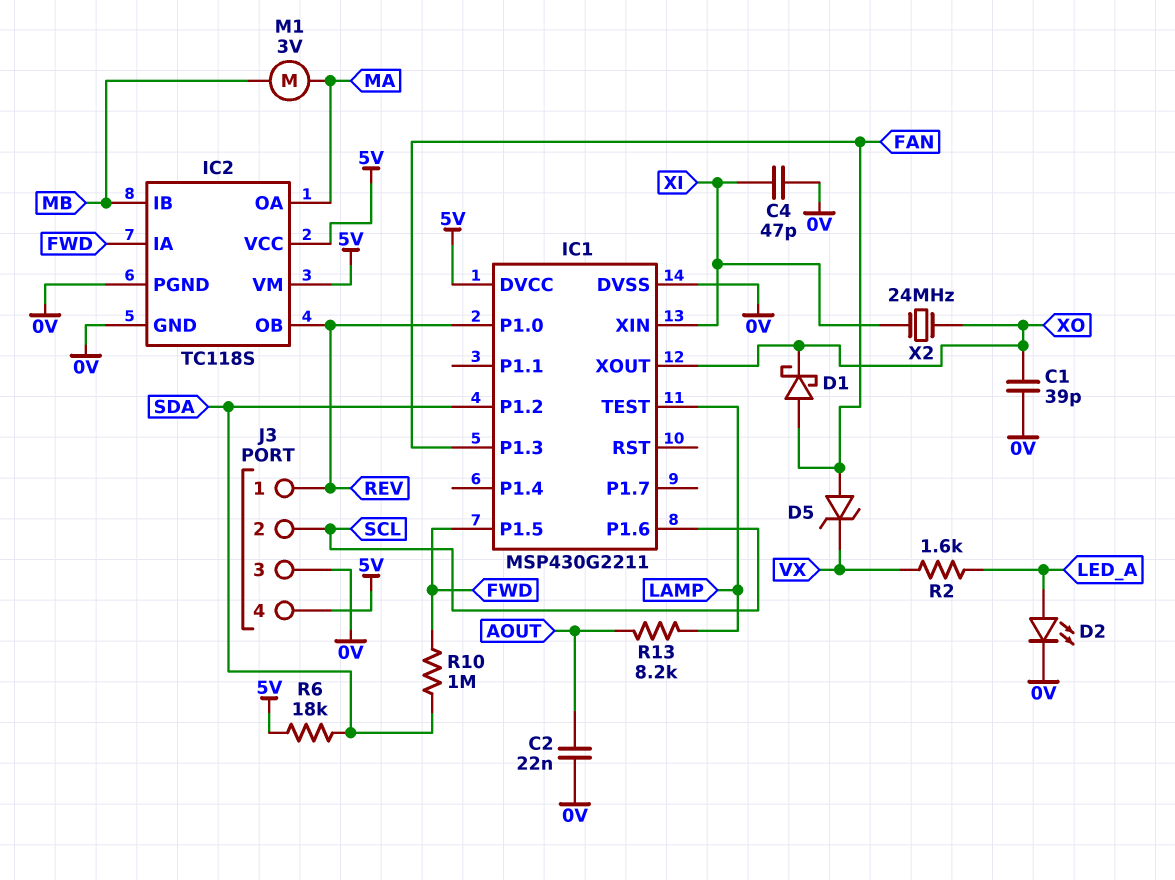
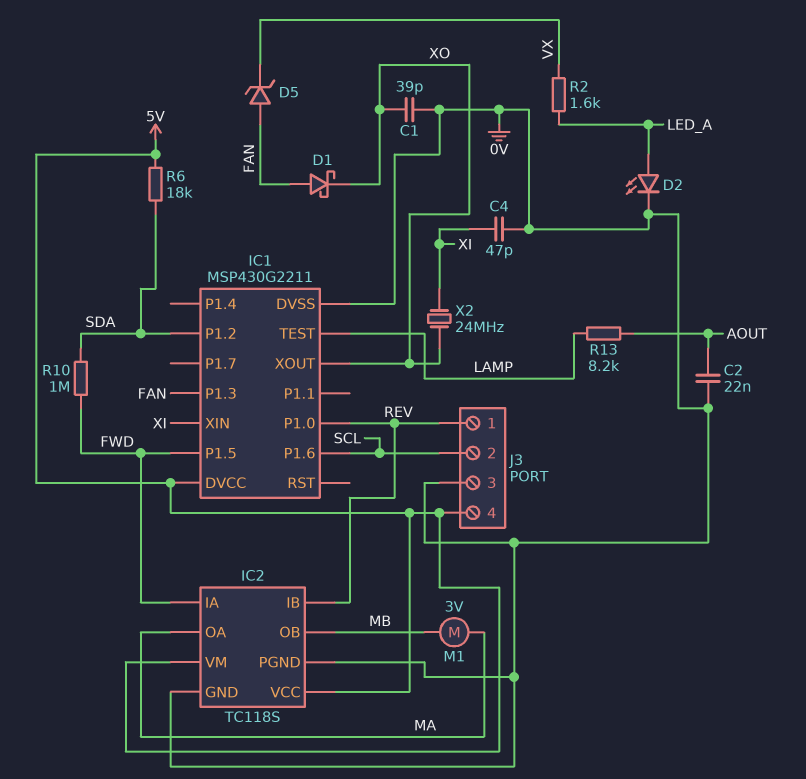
IC2 pin IB: MB -> REV
IC2 pin OB: REV -> MB

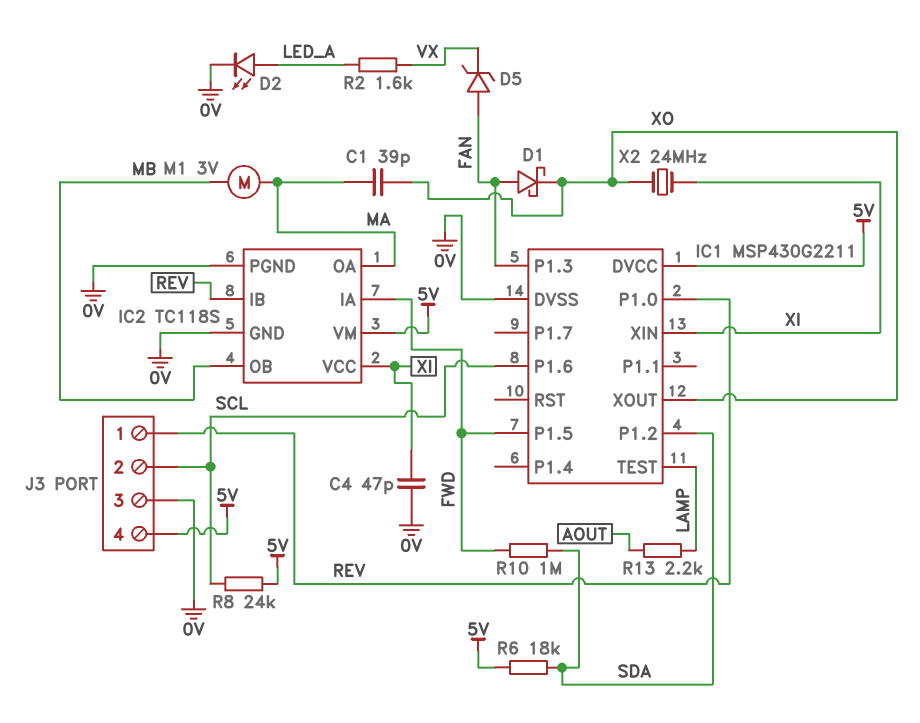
C1: 39pF (0V, XO) -> 39pF (MA, XO)
C2: 22nF (0V, AOUT) -> none
IC2 pin VCC: 5V -> XI
R8: none -> 24k (5V, SCL)
R13: 8.2k (AOUT, LAMP) -> 2.2k (AOUT, LAMP)

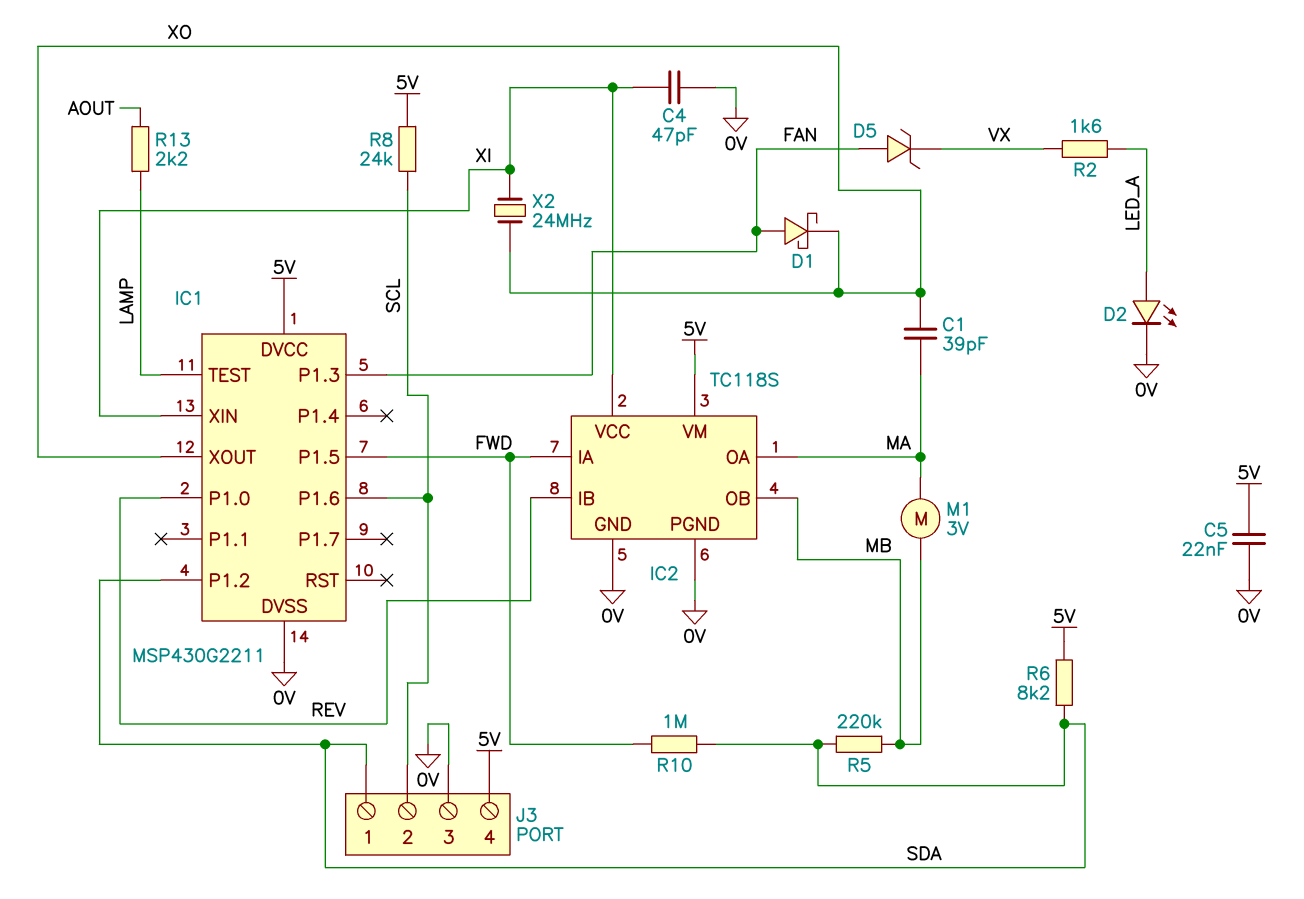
C5: none -> 22nF (0V, 5V)
J3 pin 1: REV -> SDA
R5: none -> 220k (MB, SDA)
R6: 18k (5V, SDA) -> 8.2k (5V, SDA)

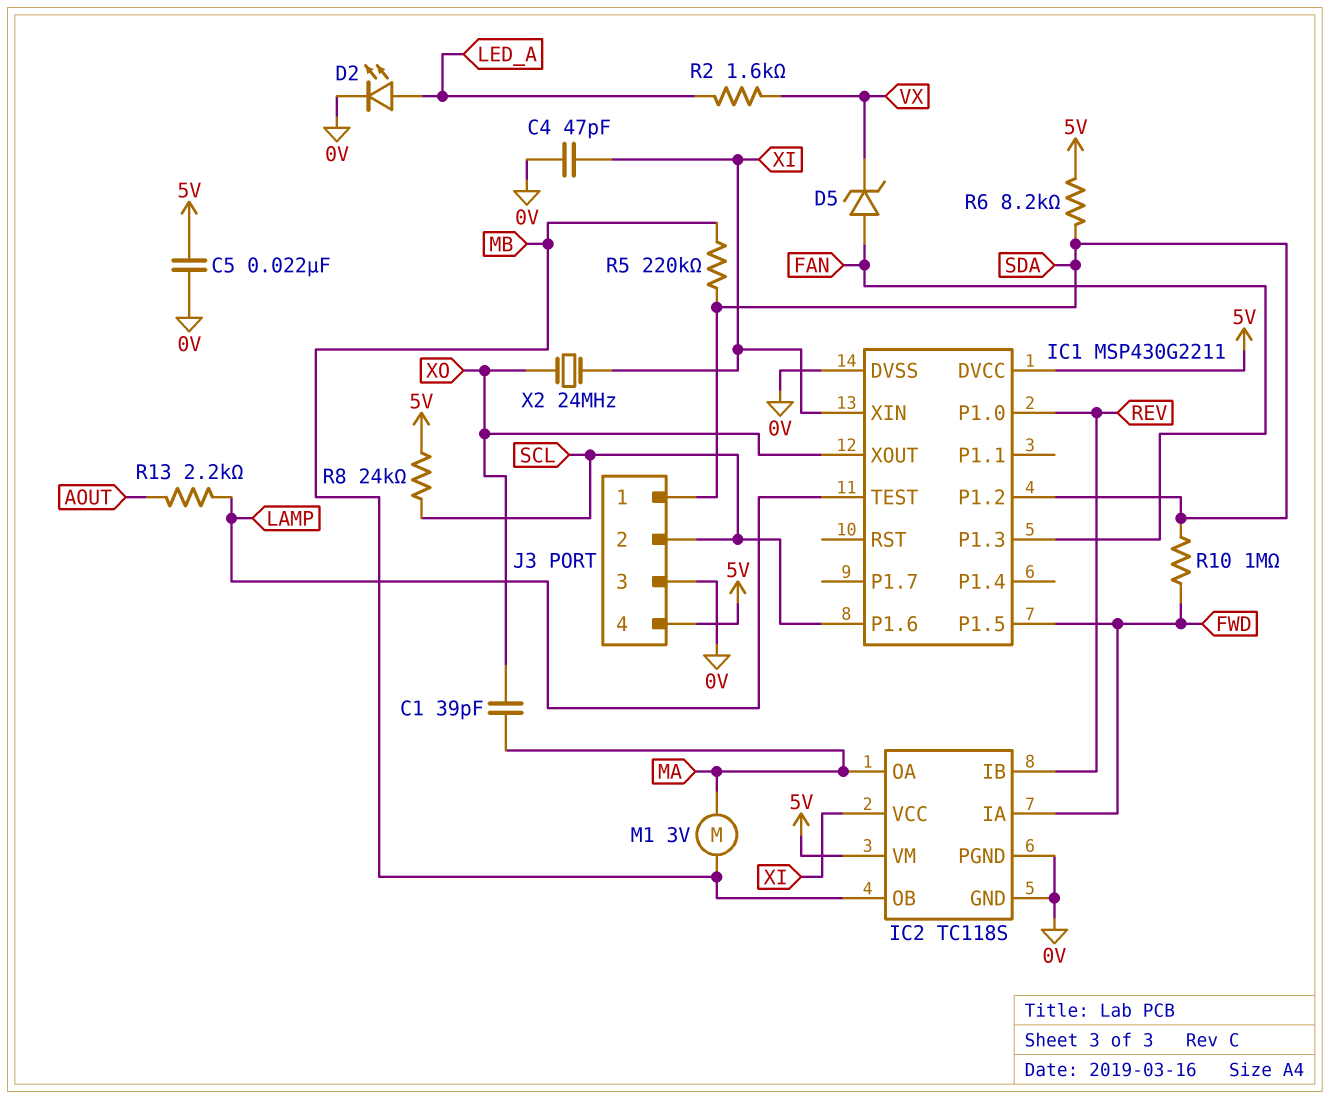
D1: schottky (A FAN, K XO) -> none

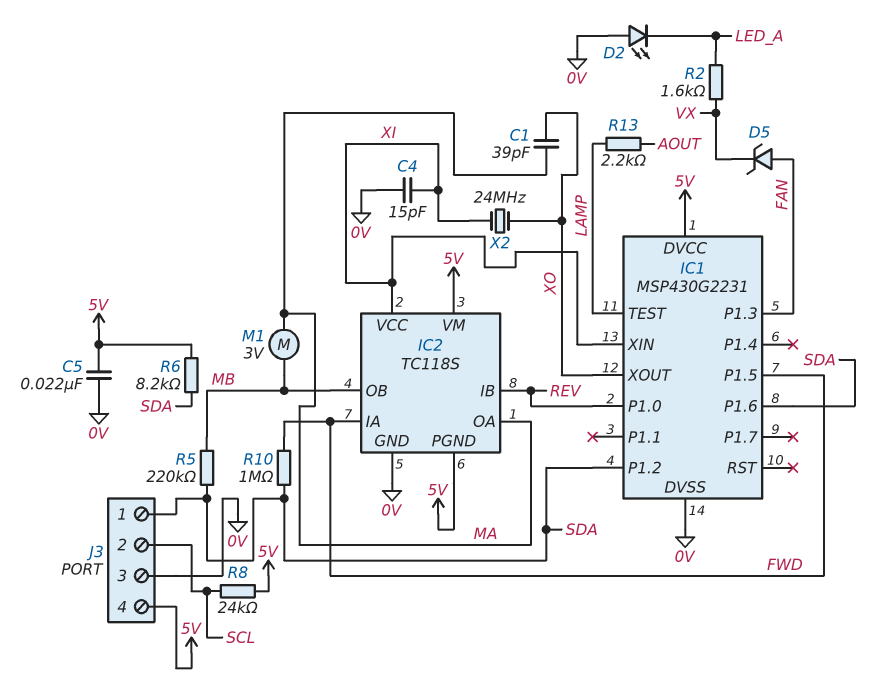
C4: 47pF (0V, XI) -> 15pF (0V, XI)
D2: LED (A LED_A, K 0V) -> LED (A 0V, K LED_A)
IC1: MSP430G2211 -> MSP430G2231
IC1 pin P1.6: SCL -> SDA
IC2 pin PGND: 0V -> 5V

